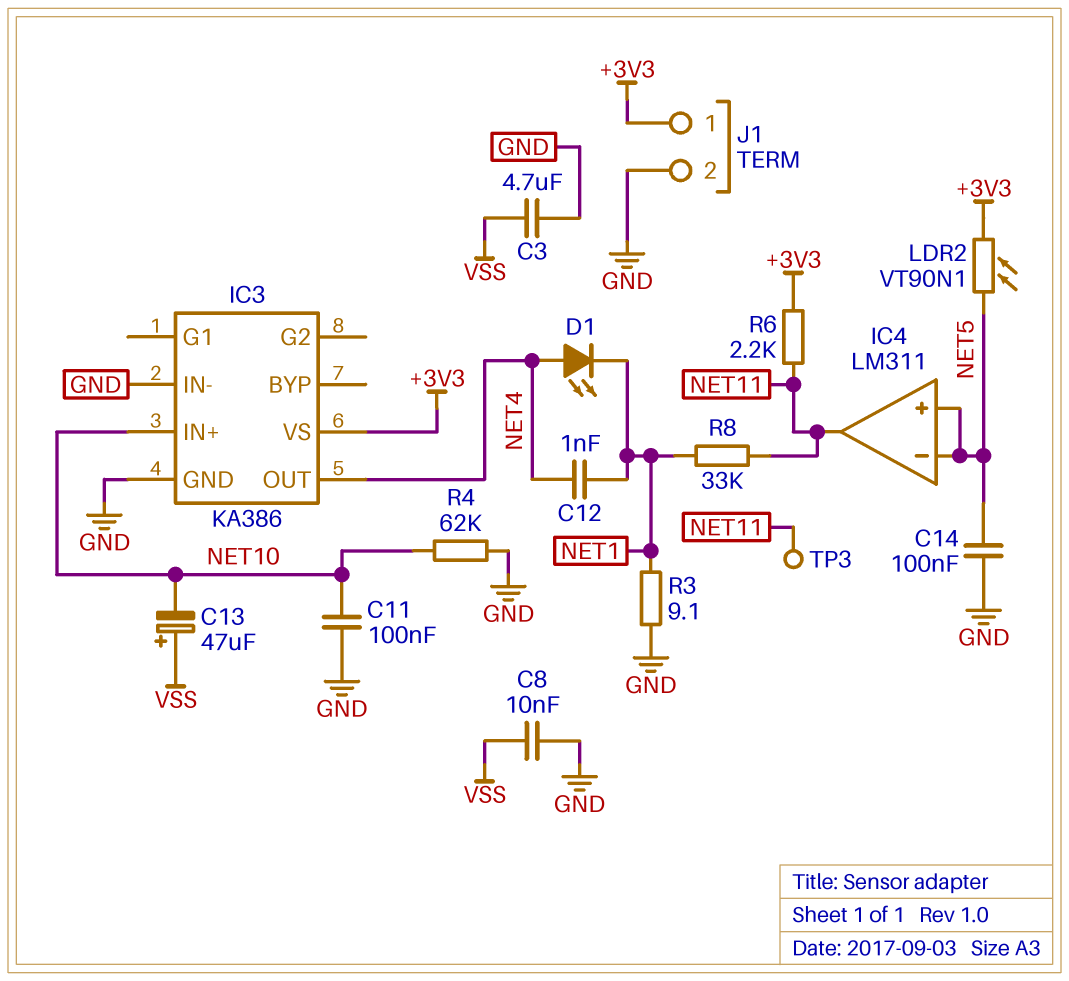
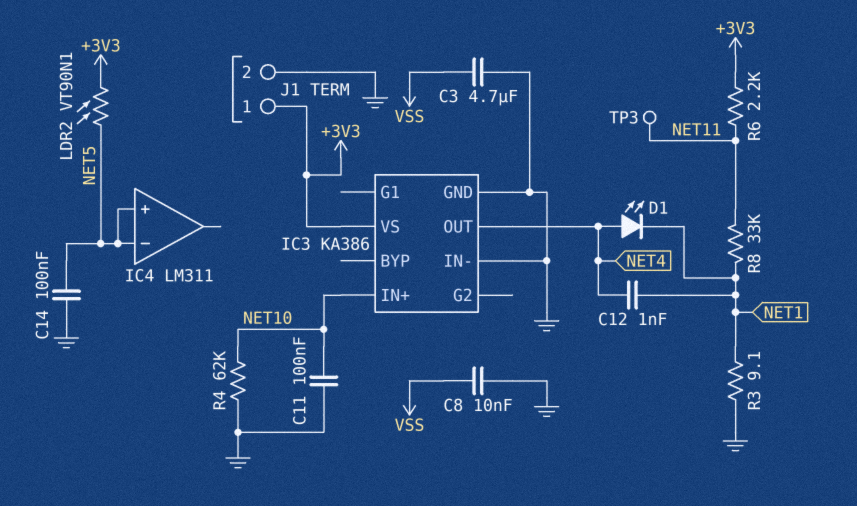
C13: 47uF (plus VSS, minus NET10) -> none
IC4 pin out: NET11 -> none

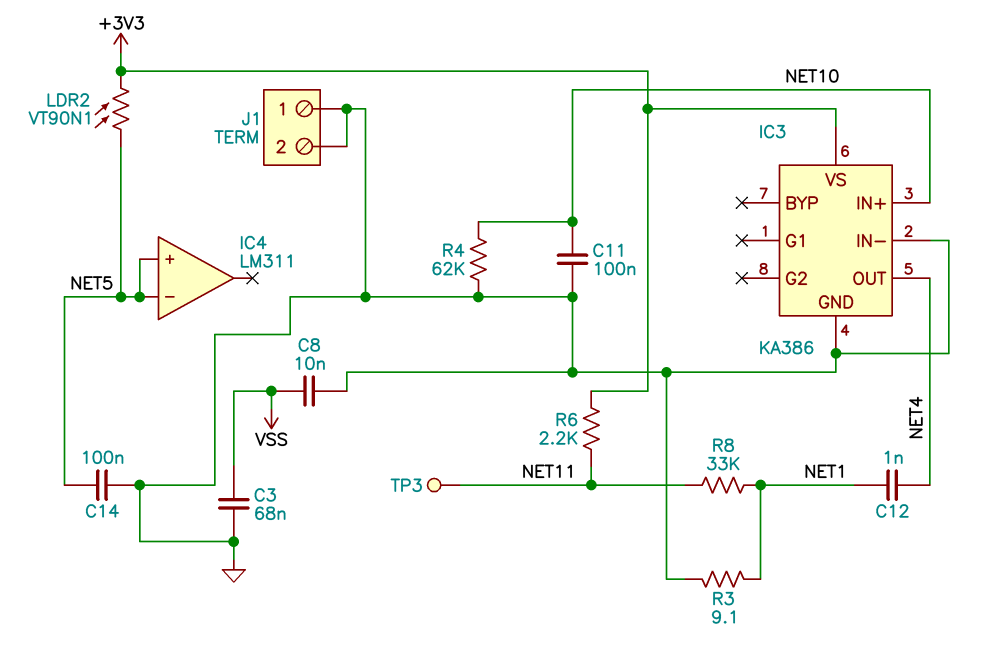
C3: 4.7uF (GND, VSS) -> 68nF (GND, VSS)
D1: LED (A NET4, K NET1) -> none
J1 pin 1: +3V3 -> GND

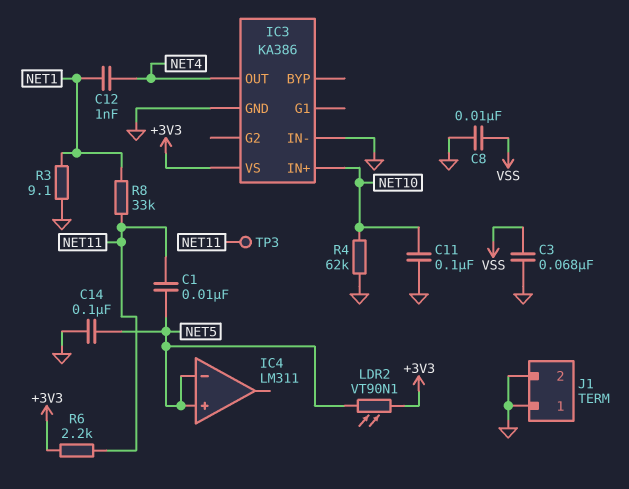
C1: none -> 10nF (NET5, NET11)

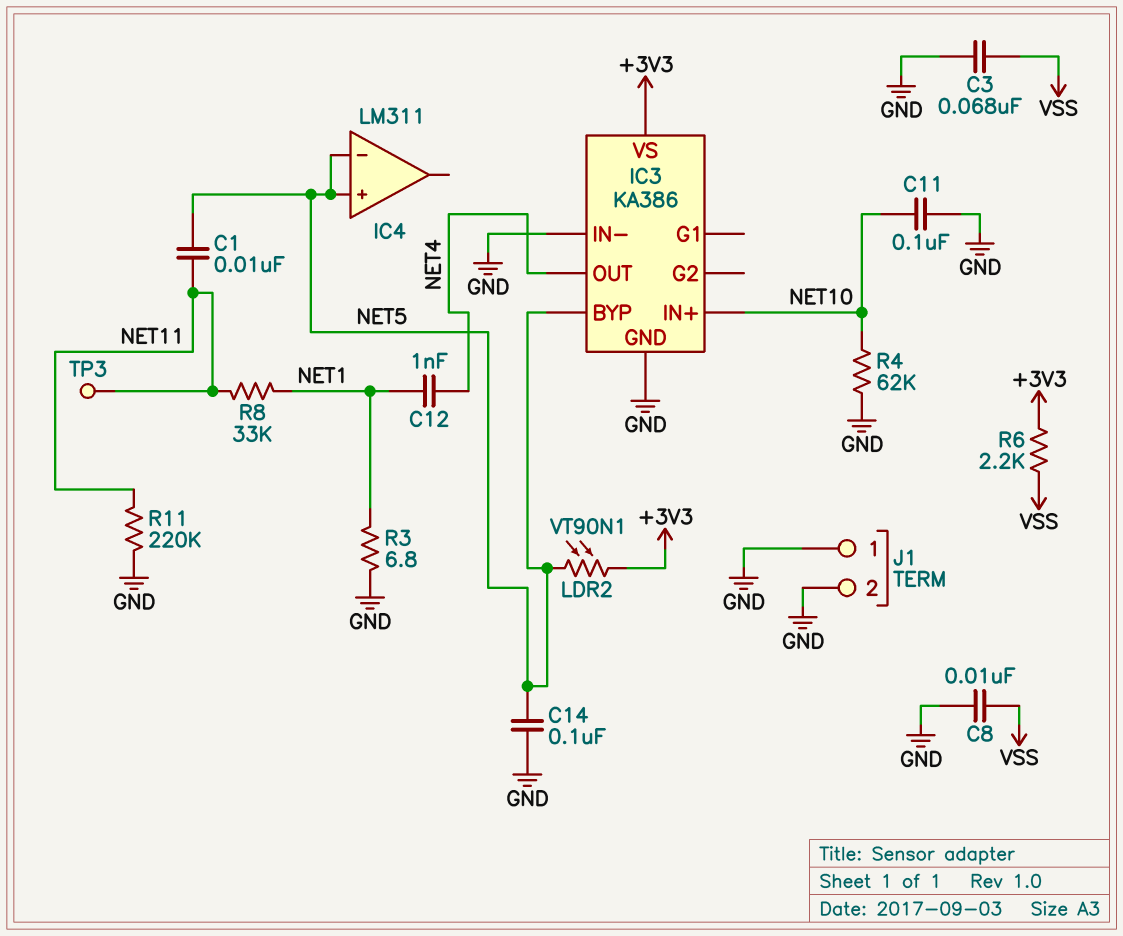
IC3 pin BYP: none -> NET5
R3: 9.1 (GND, NET1) -> 6.8 (GND, NET1)
R6: 2.2k (+3V3, NET11) -> 2.2k (+3V3, VSS)
R11: none -> 220k (GND, NET11)

